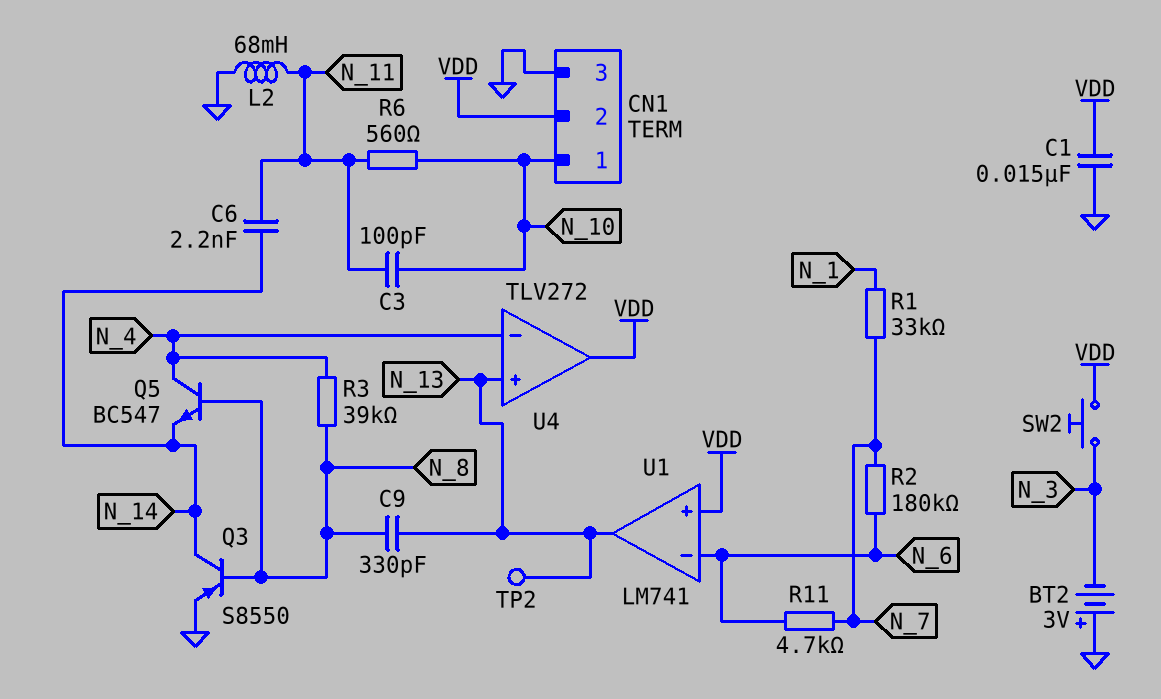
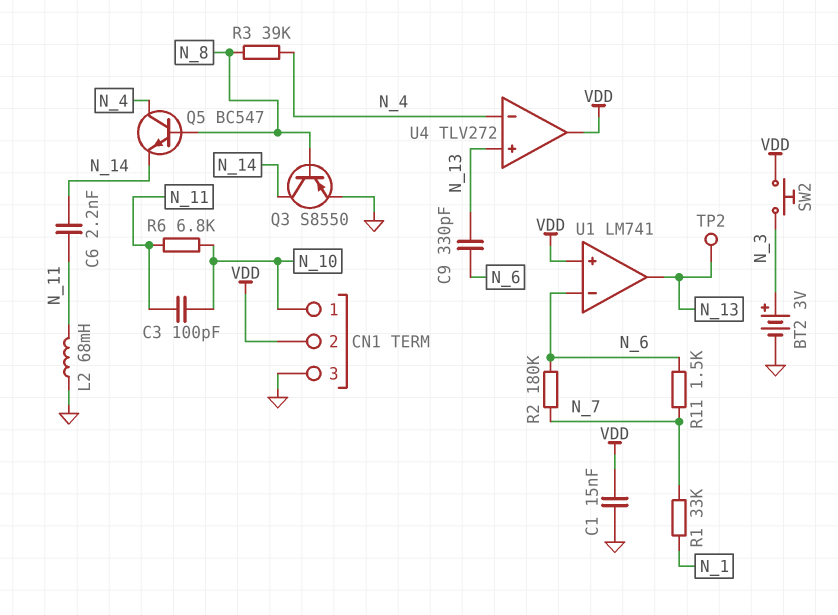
BT2: 3V (plus GND, minus N_3) -> 3V (plus N_3, minus GND)
C9: 330pF (N_8, N_13) -> 330pF (N_6, N_13)
R6: 560 (N_10, N_11) -> 6.8k (N_10, N_11)
R11: 4.7k (N_6, N_7) -> 1.5k (N_6, N_7)

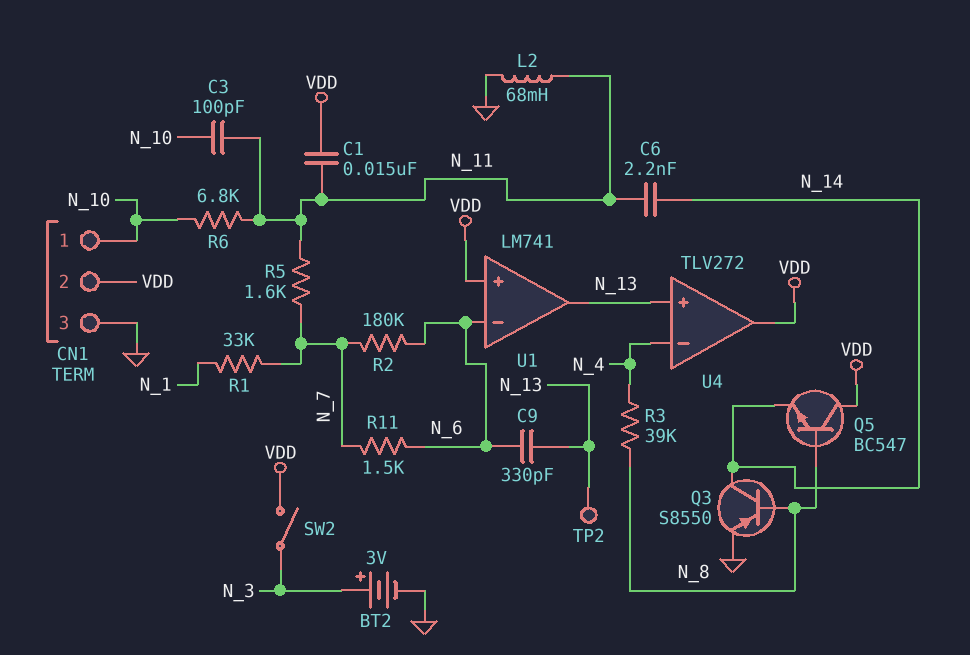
C1: 15nF (GND, VDD) -> 15nF (N_11, VDD)
Q5: NPN BC547 (B N_8, C N_4, E N_14) -> NPN BC547 (B N_8, C VDD, E N_14)
R5: none -> 1.6k (N_7, N_11)
SW2: button (N_3, VDD) -> switch (N_3, VDD)

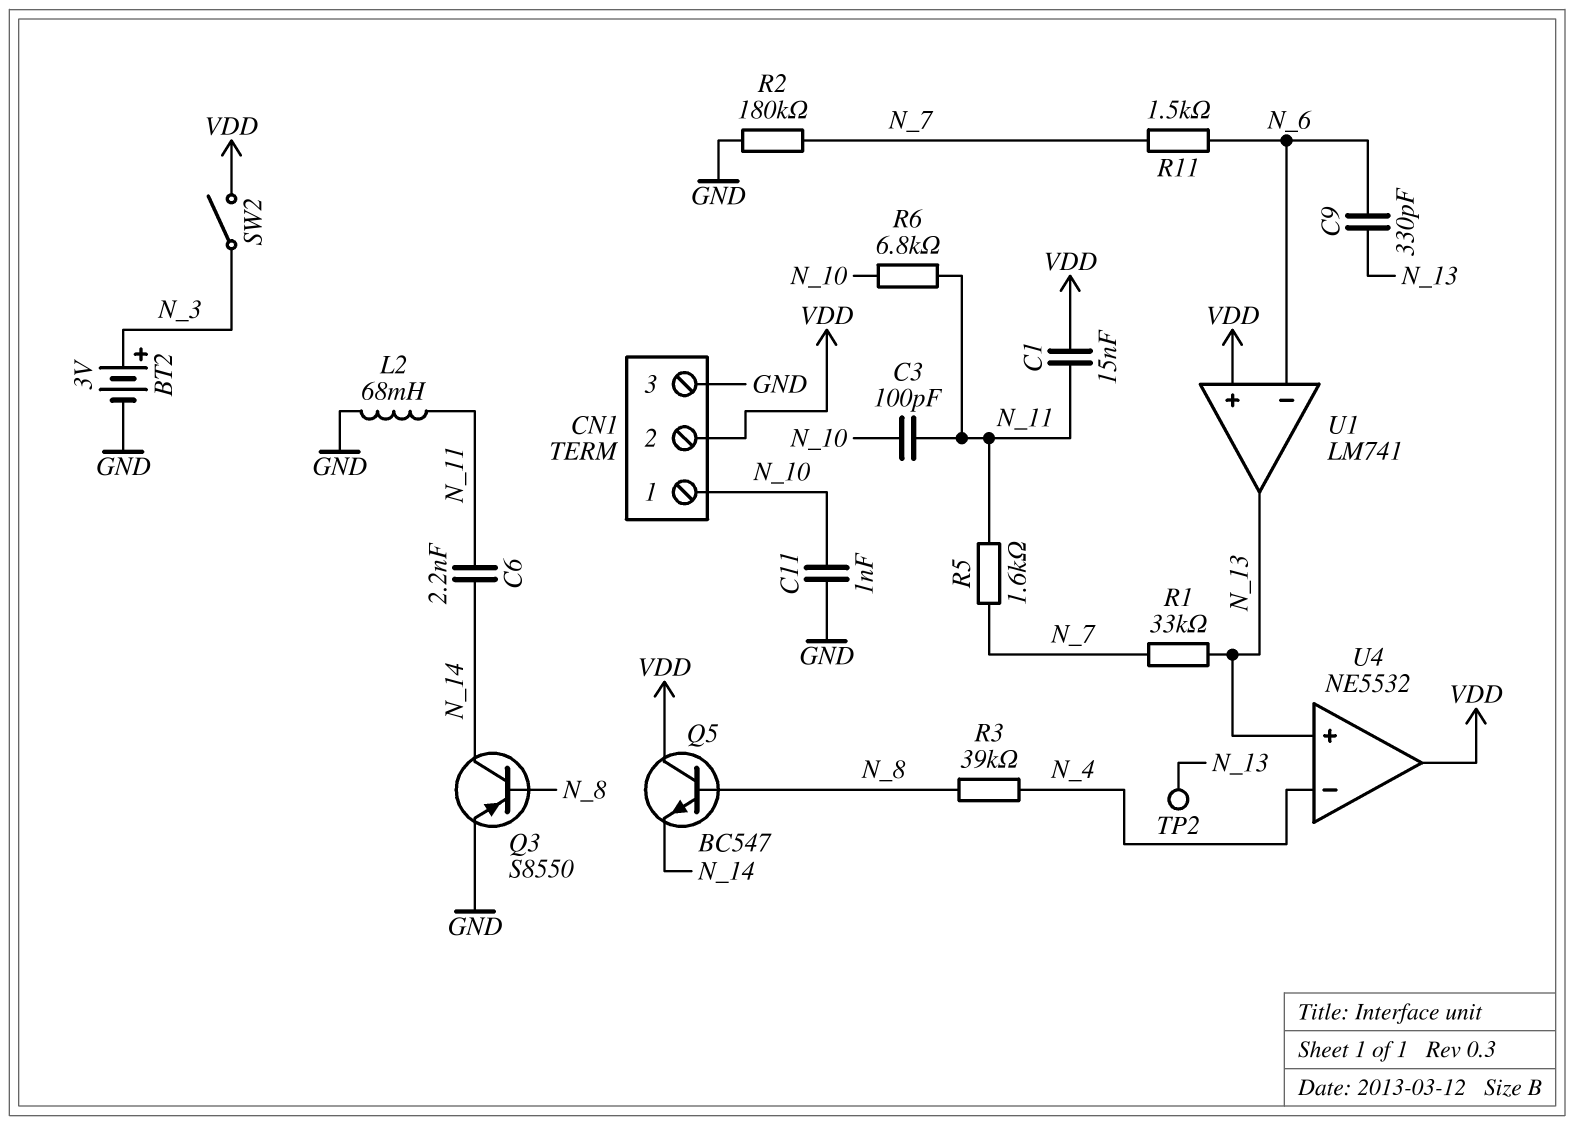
C11: none -> 1nF (GND, N_10)
R1: 33k (N_1, N_7) -> 33k (N_7, N_13)
R2: 180k (N_6, N_7) -> 180k (GND, N_7)
U4: TLV272 -> NE5532

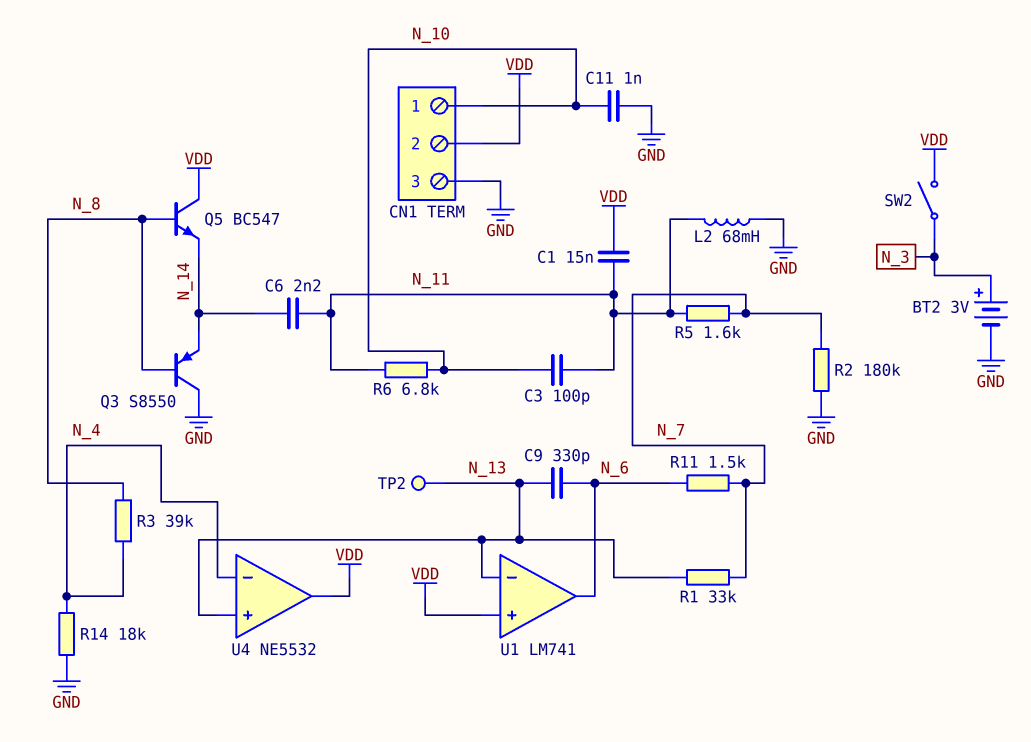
Q3: PNP S8550 (B N_8, C N_14, E GND) -> PNP S8550 (B N_8, C GND, E N_14)
R14: none -> 18k (GND, N_4)
U1 pin in-: N_6 -> N_13
U1 pin out: N_13 -> N_6

